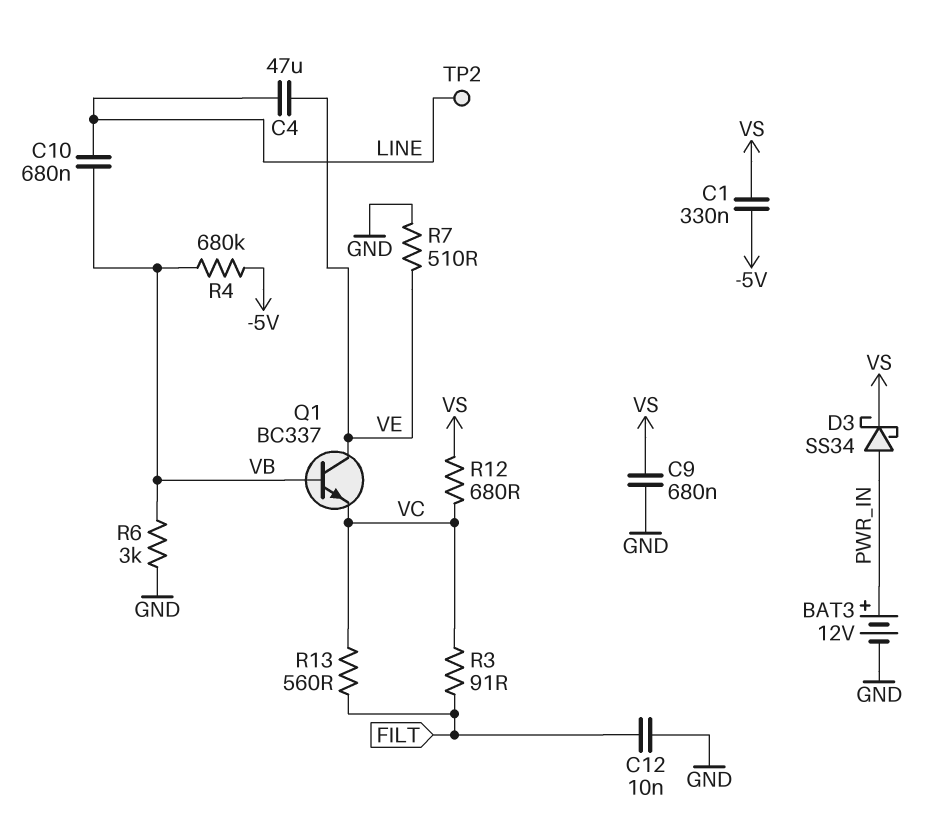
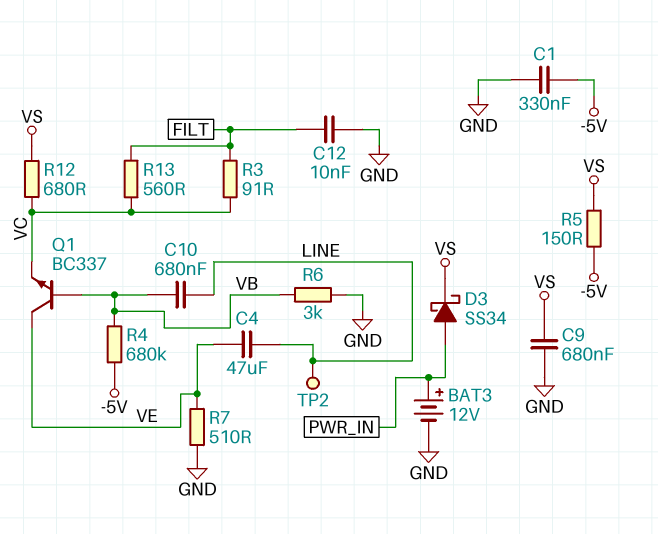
C1: 330nF (-5V, VS) -> 330nF (-5V, GND)
R5: none -> 150 (-5V, VS)

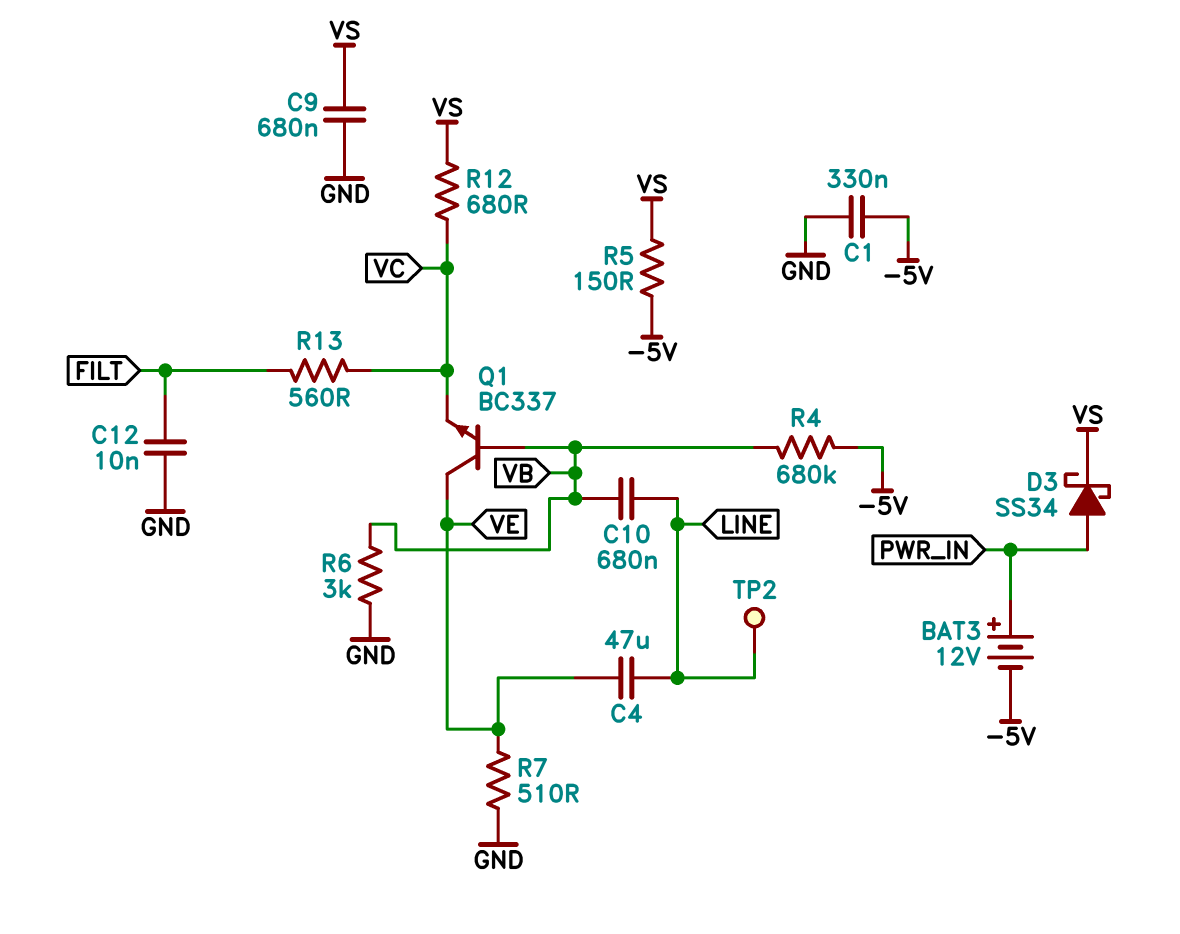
BAT3: 12V (plus PWR_IN, minus GND) -> 12V (plus PWR_IN, minus -5V)
R3: 91 (FILT, VC) -> none

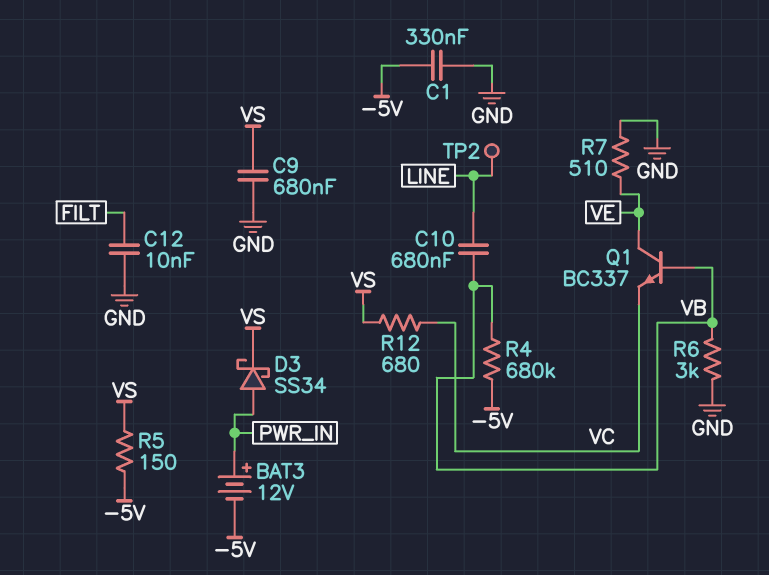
C4: 47uF (LINE, VE) -> none
R13: 560 (FILT, VC) -> none

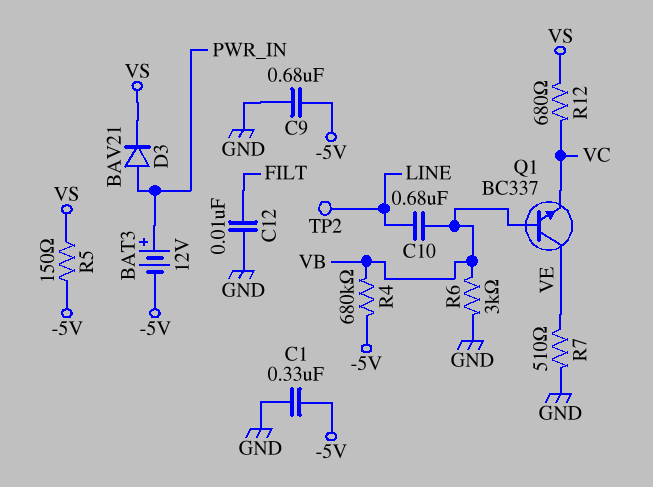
C9: 680nF (GND, VS) -> 680nF (-5V, GND)
D3: schottky SS34 (A PWR_IN, K VS) -> diode BAV21 (A PWR_IN, K VS)

